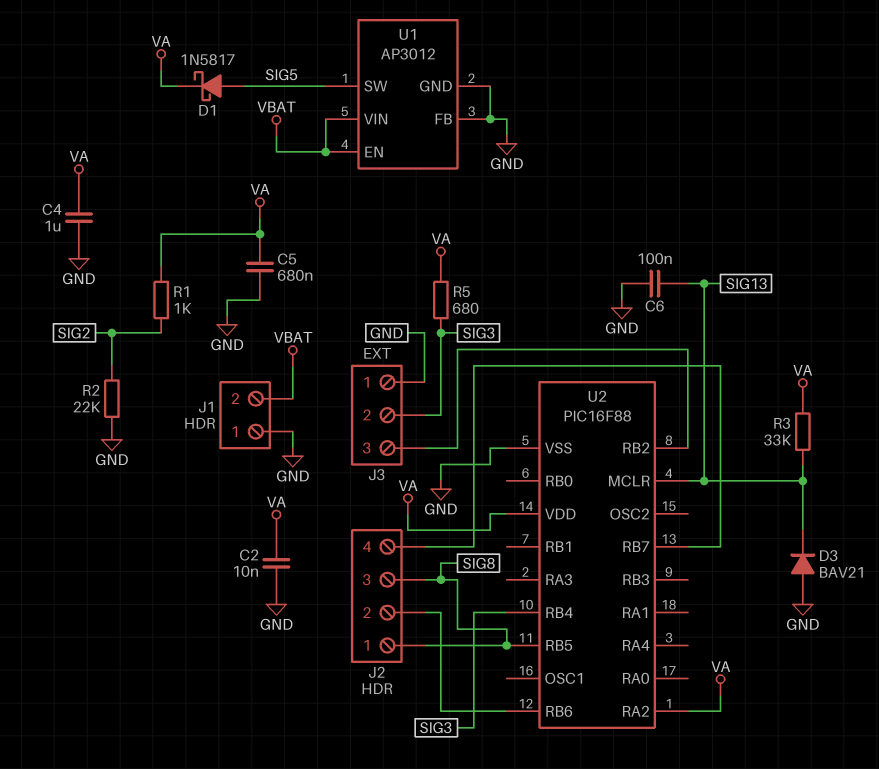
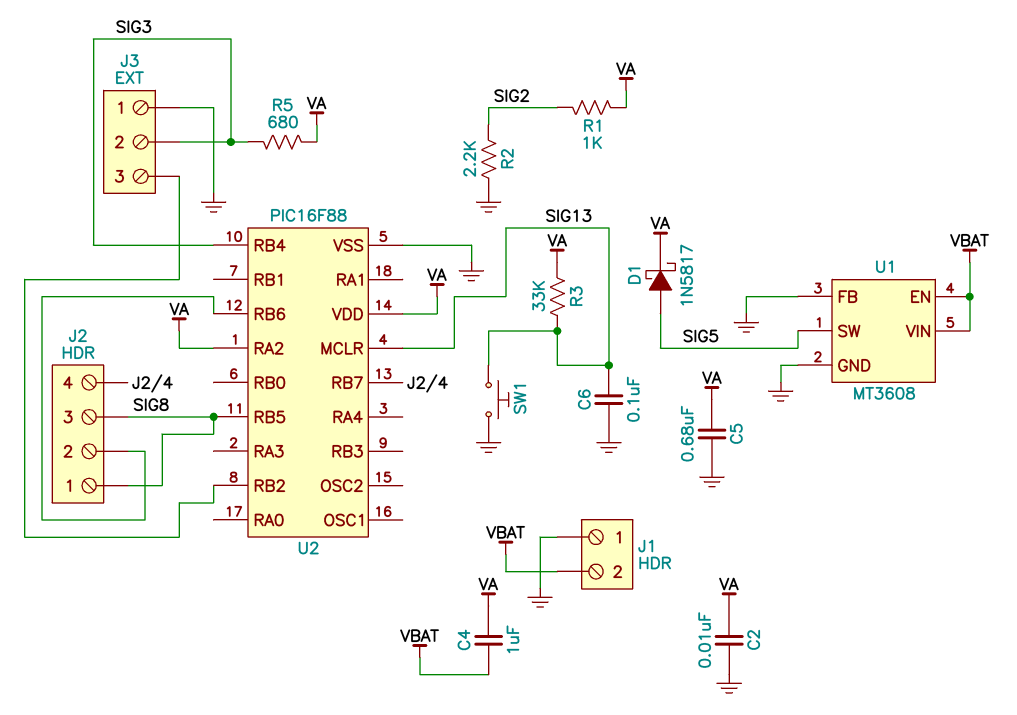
C4: 1uF (GND, VA) -> 1uF (VA, VBAT)
D3: diode BAV21 (A GND, K SIG13) -> none
R2: 22k (GND, SIG2) -> 2.2k (GND, SIG2)
SW1: none -> button (GND, SIG13)
U1: AP3012 -> MT3608

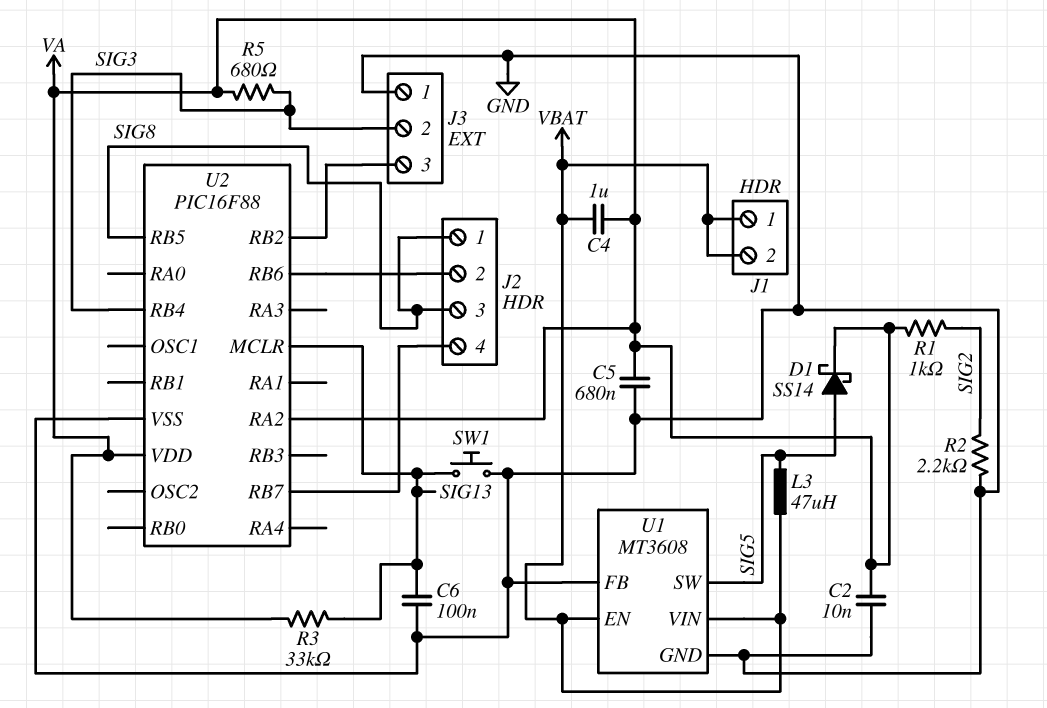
D1: schottky 1N5817 (A SIG5, K VA) -> schottky SS14 (A SIG5, K VA)
J1 pin 1: GND -> VBAT
L3: none -> 47uH (SIG5, VBAT)

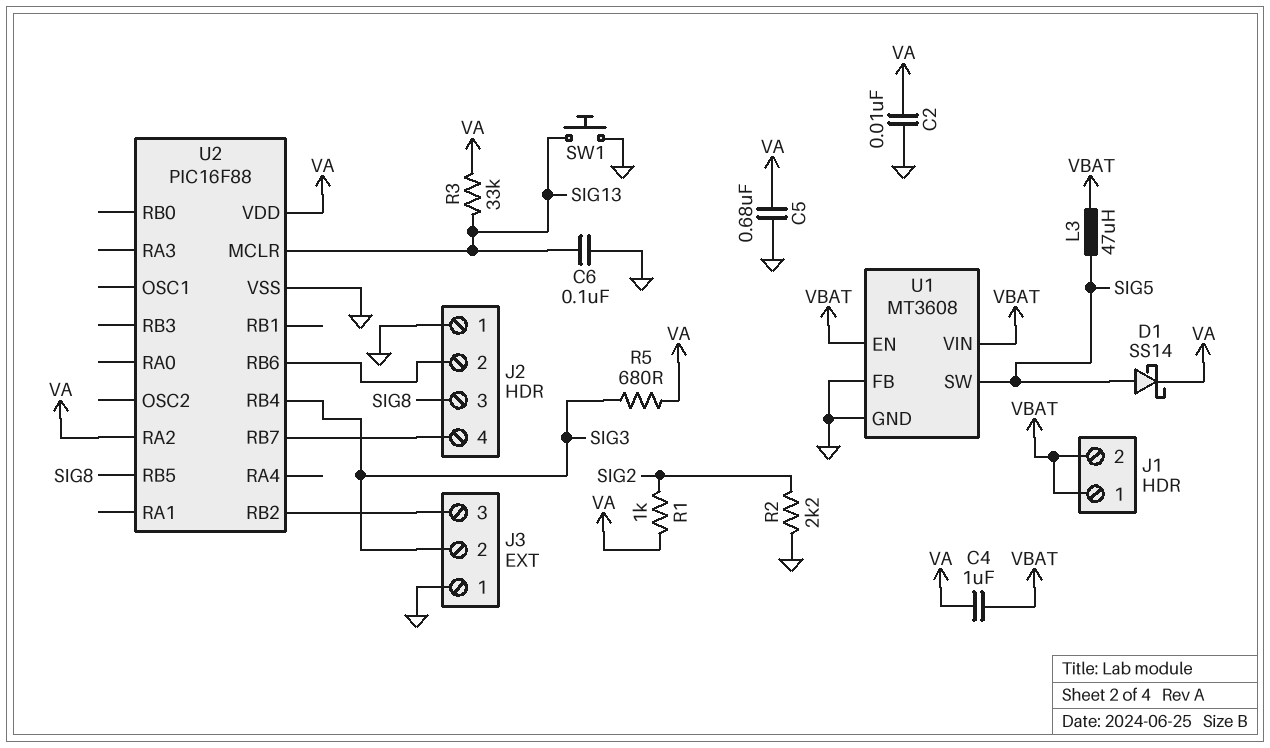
J2 pin 1: SIG8 -> GND

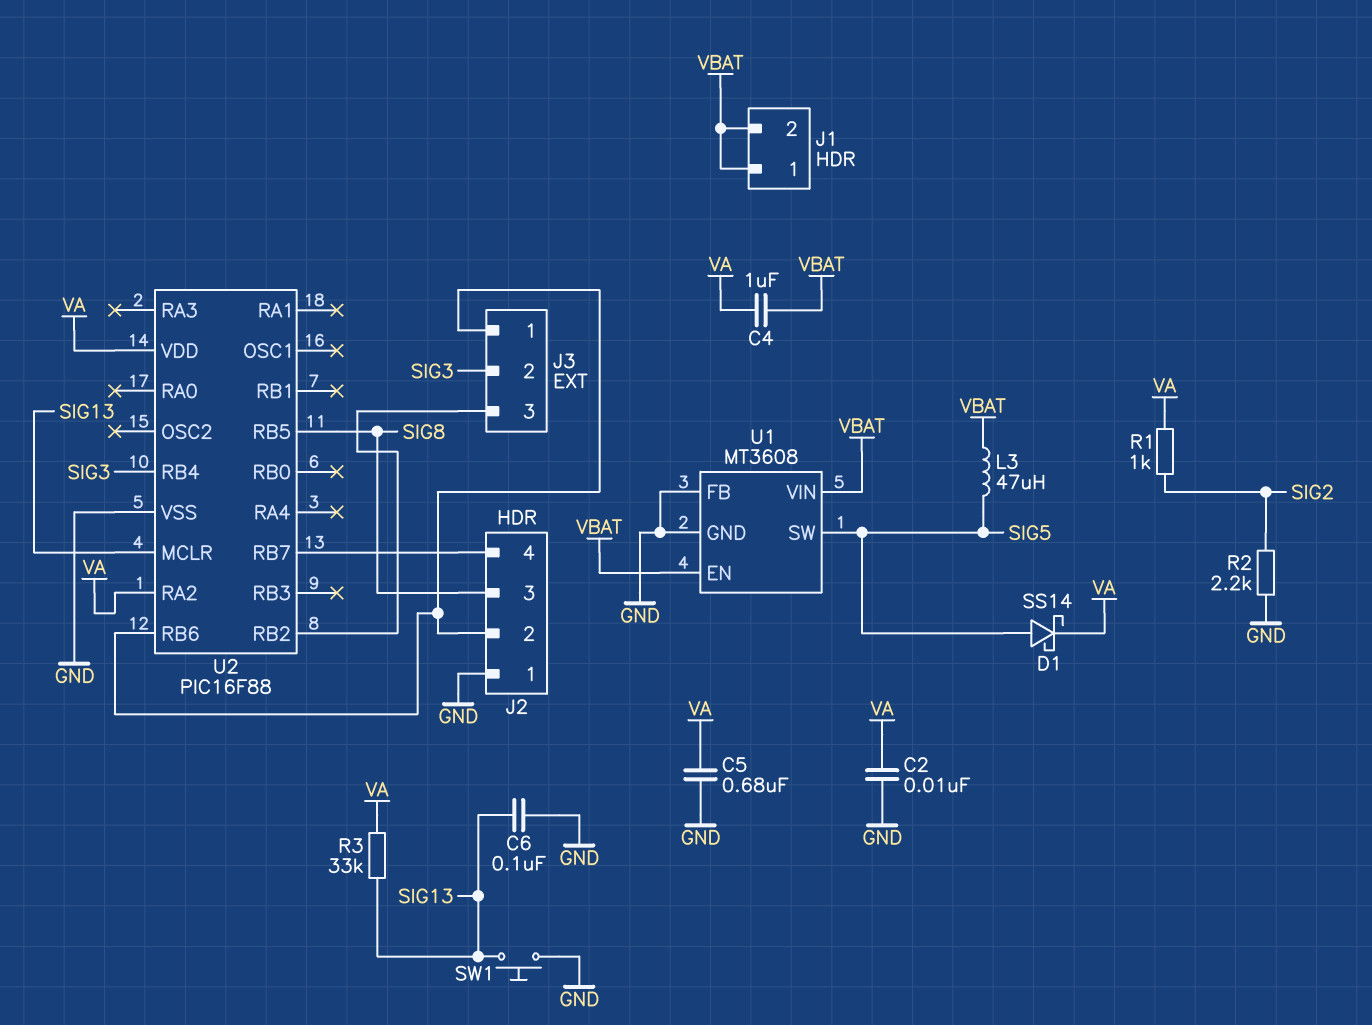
J3 pin 1: GND -> J2/2
R5: 680 (SIG3, VA) -> none

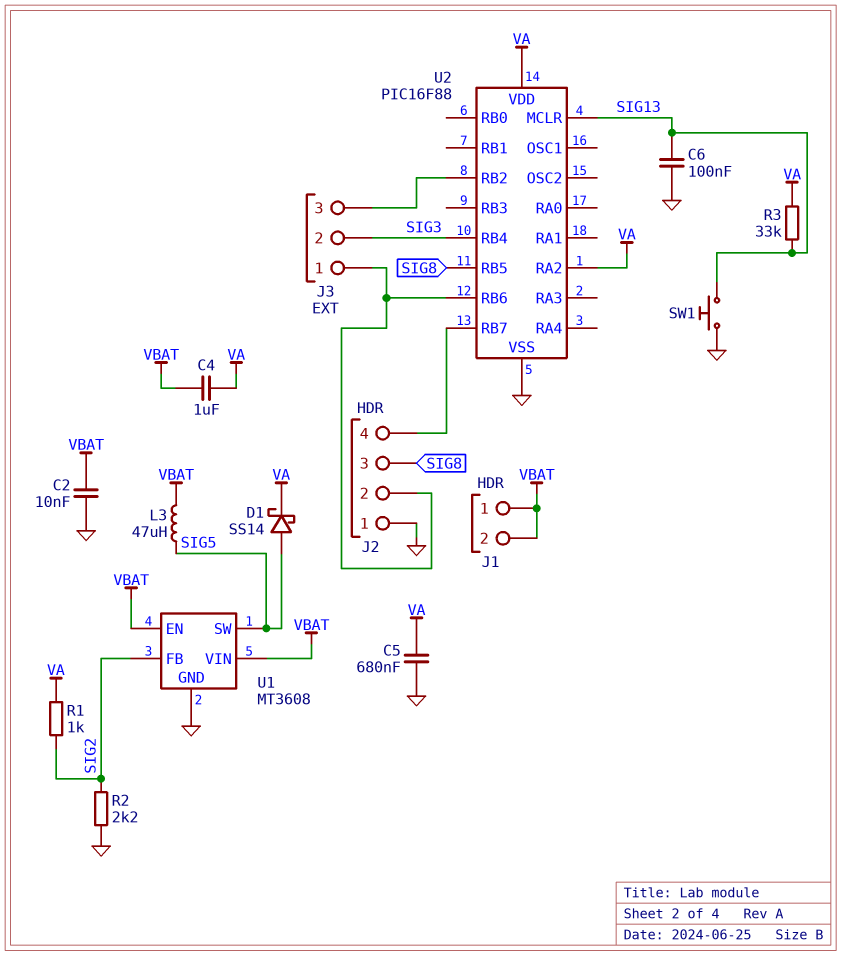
C2: 10nF (GND, VA) -> 10nF (GND, VBAT)
U1 pin FB: GND -> SIG2

